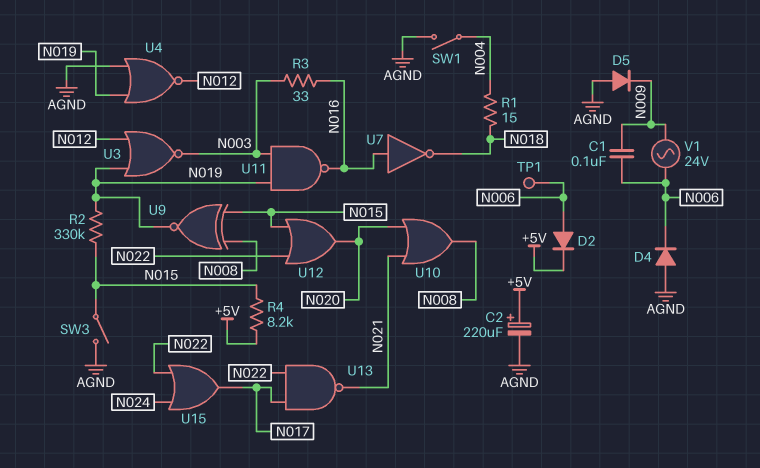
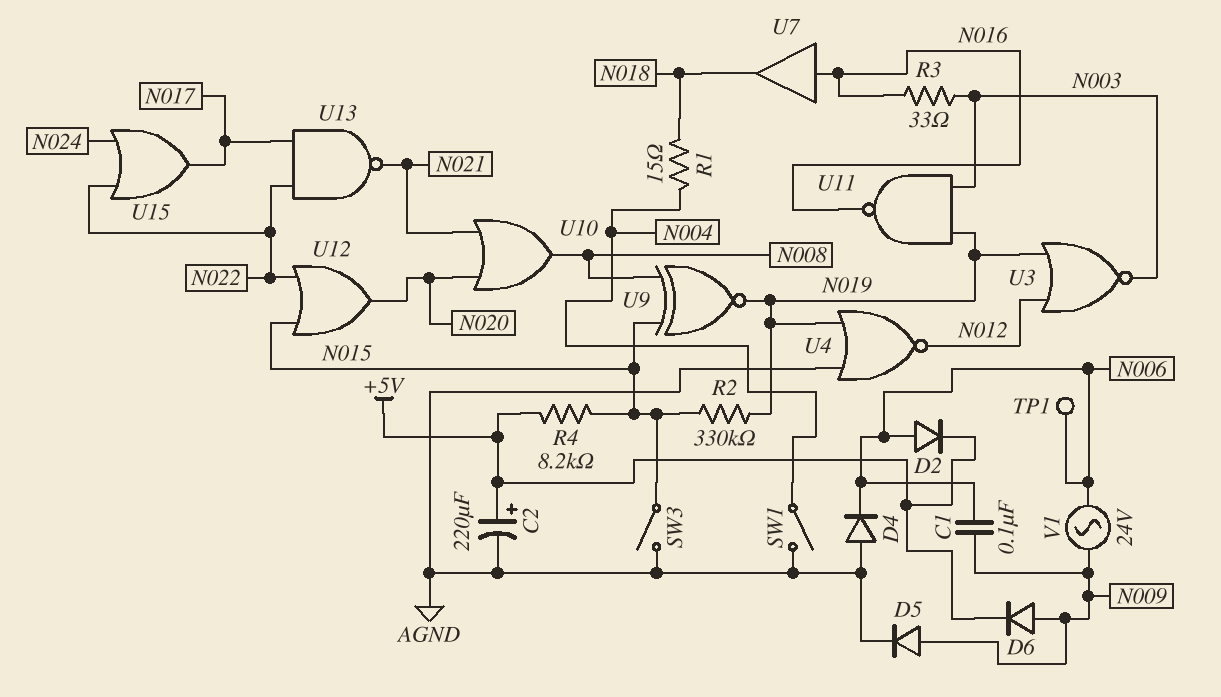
D5: diode (A AGND, K N009) -> diode (A N009, K AGND)
D6: none -> diode (A N009, K +5V)
U7: NOT (in N016, out N018) -> buffer (in N016, out N018)

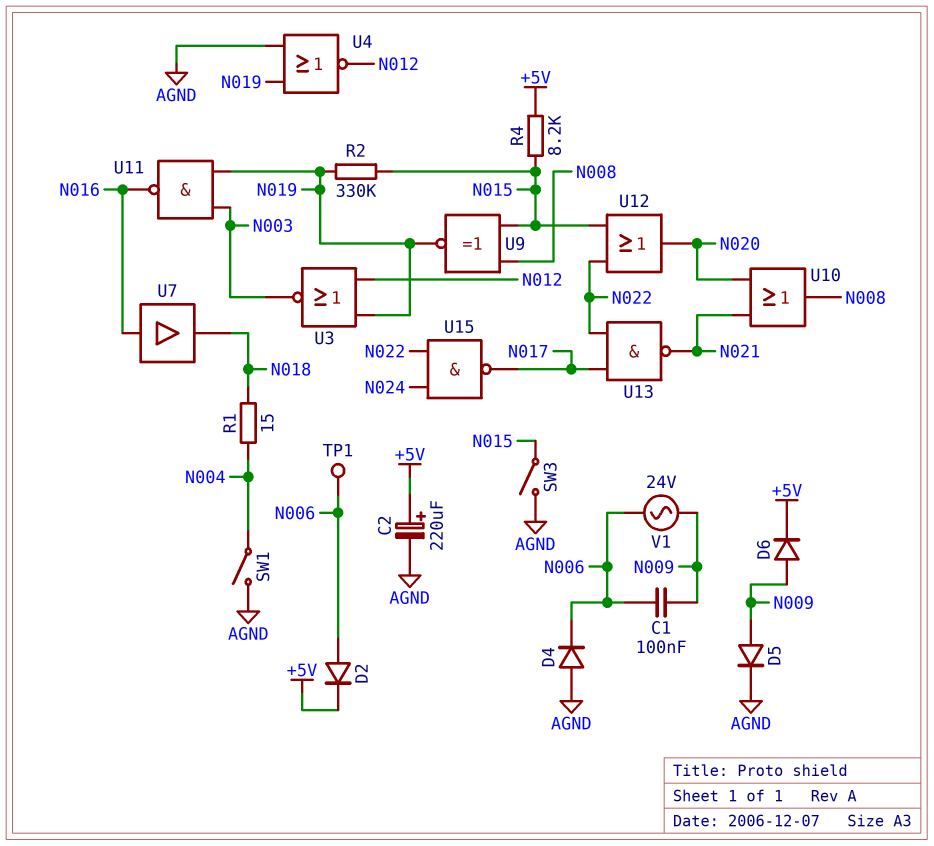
R3: 33 (N003, N016) -> none
U15: OR (in N022, in N024, out N017) -> NAND (in N022, in N024, out N017)

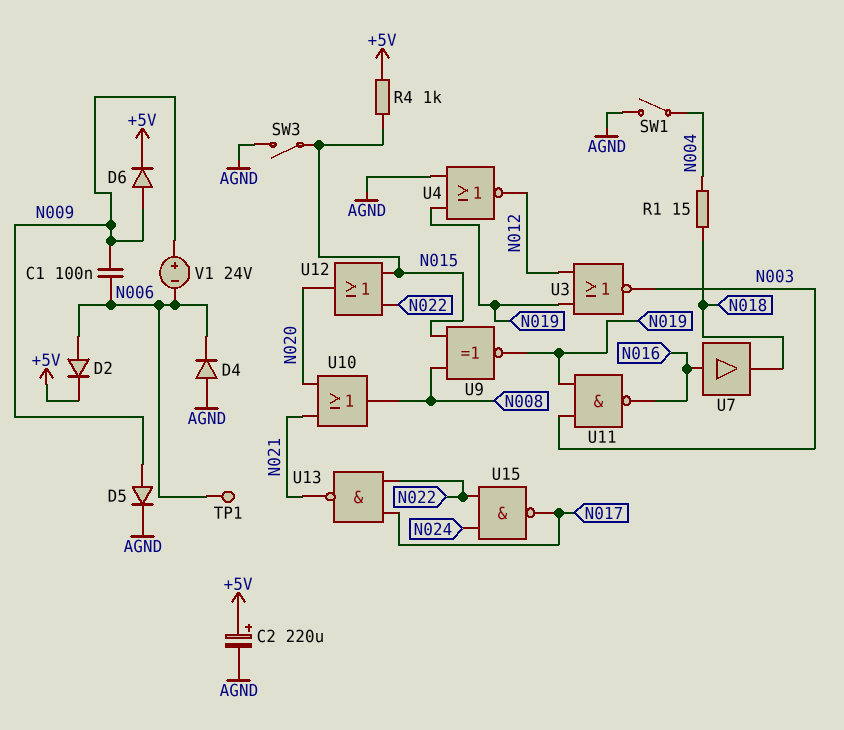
R2: 330k (N015, N019) -> none
R4: 8.2k (+5V, N015) -> 1k (+5V, N015)
V1: AC 24V (N006, N009) -> 24V (plus N009, minus N006)

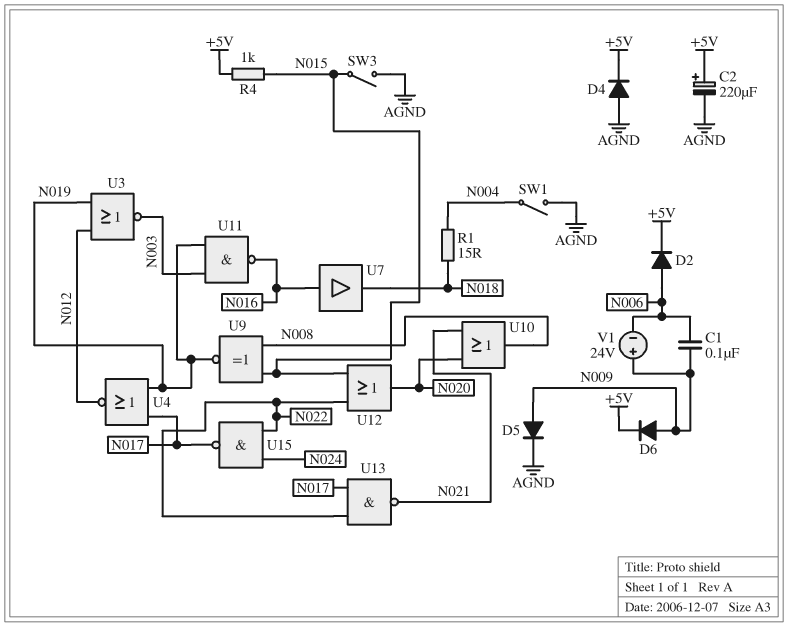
D4: diode (A AGND, K N006) -> diode (A AGND, K +5V)
TP1: test point (N006) -> none
U4: NOR (in AGND, in N019, out N012) -> NOR (in N017, in N019, out N012)

